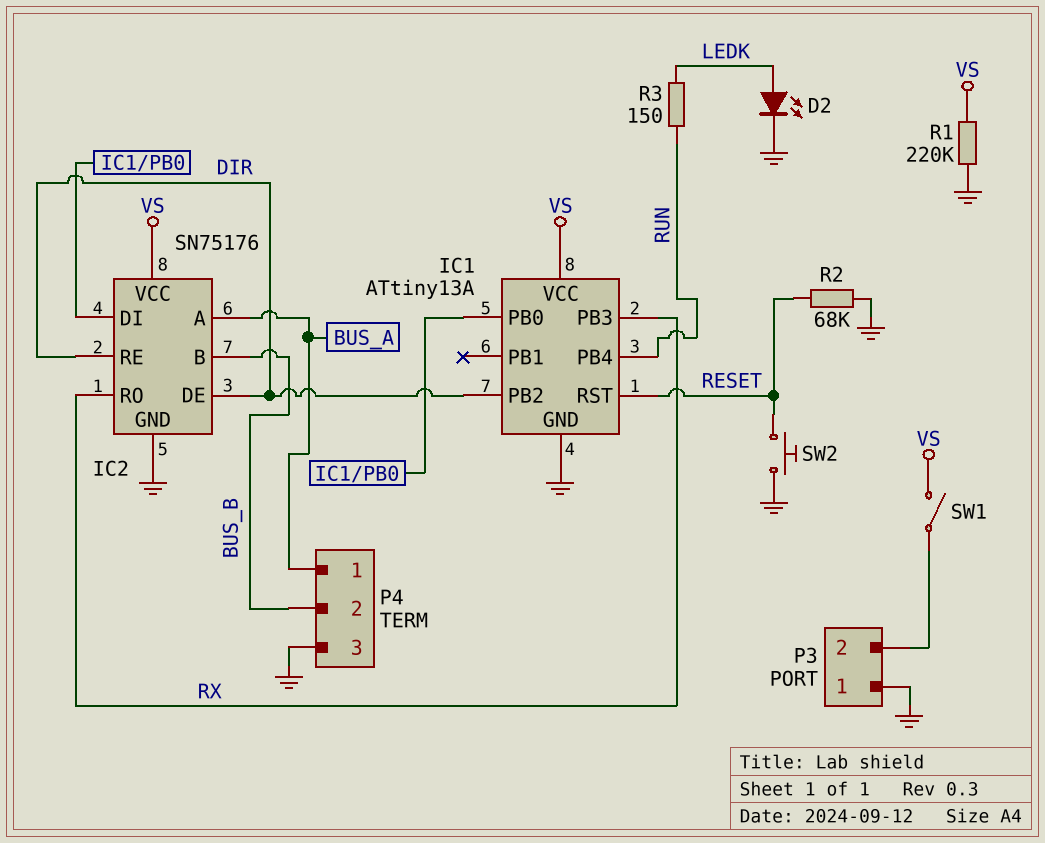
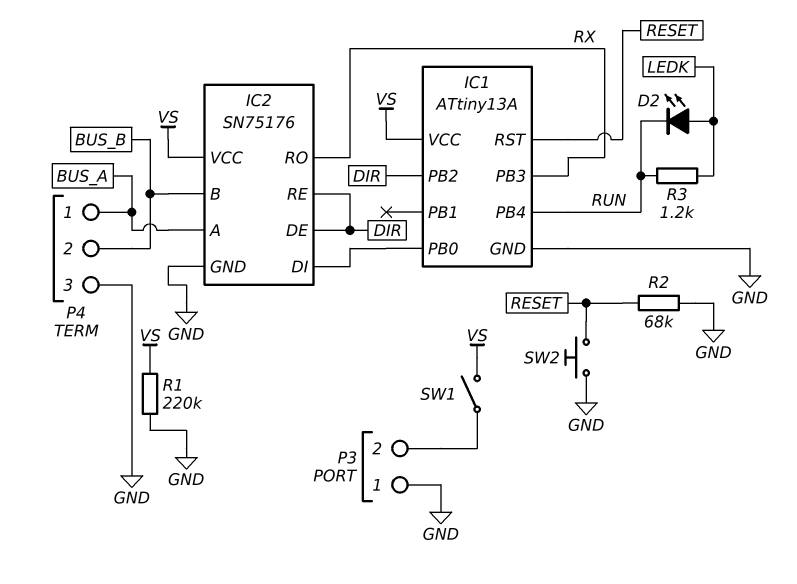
D2: LED (A LEDK, K GND) -> LED (A LEDK, K RUN)
R3: 150 (LEDK, RUN) -> 1.2k (LEDK, RUN)

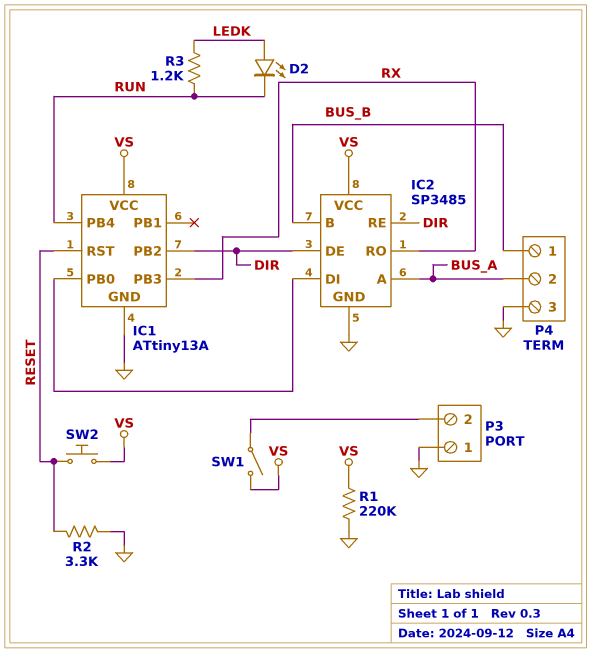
IC2: SN75176 -> SP3485
P4 pin 1: BUS_A -> BUS_B
P4 pin 2: BUS_B -> BUS_A
R2: 68k (GND, RESET) -> 3.3k (GND, RESET)
SW2: button (GND, RESET) -> button (RESET, VS)

